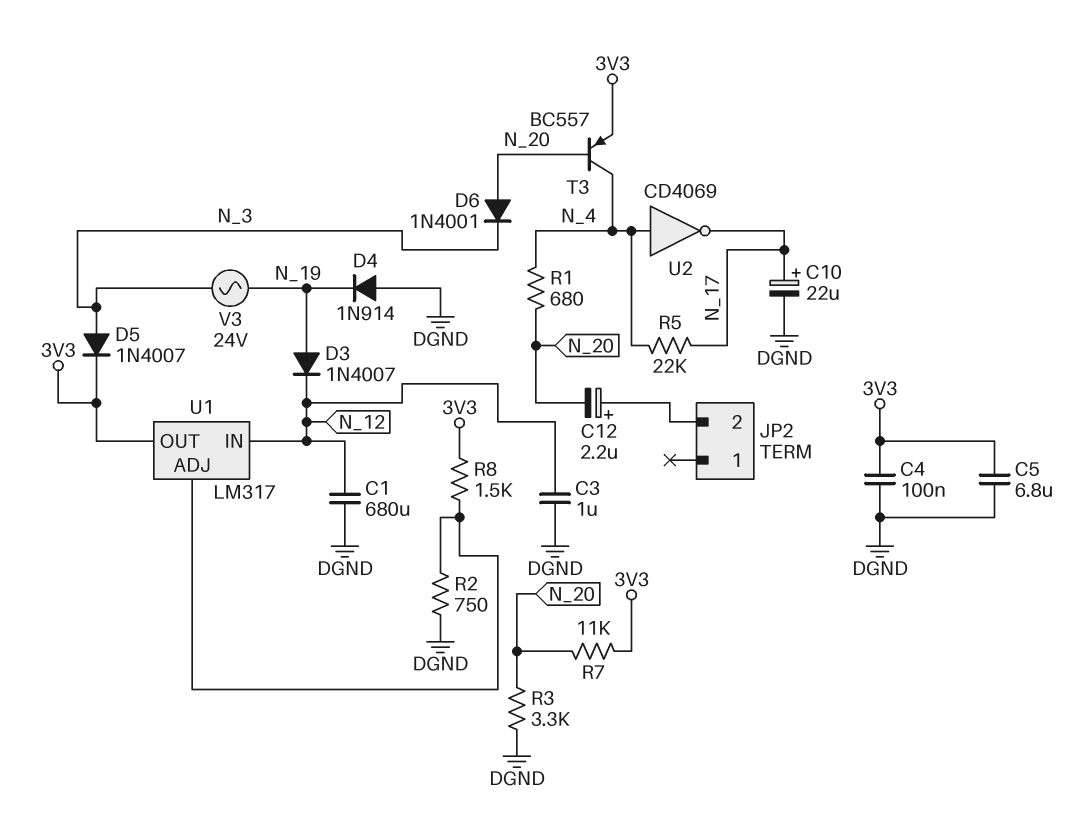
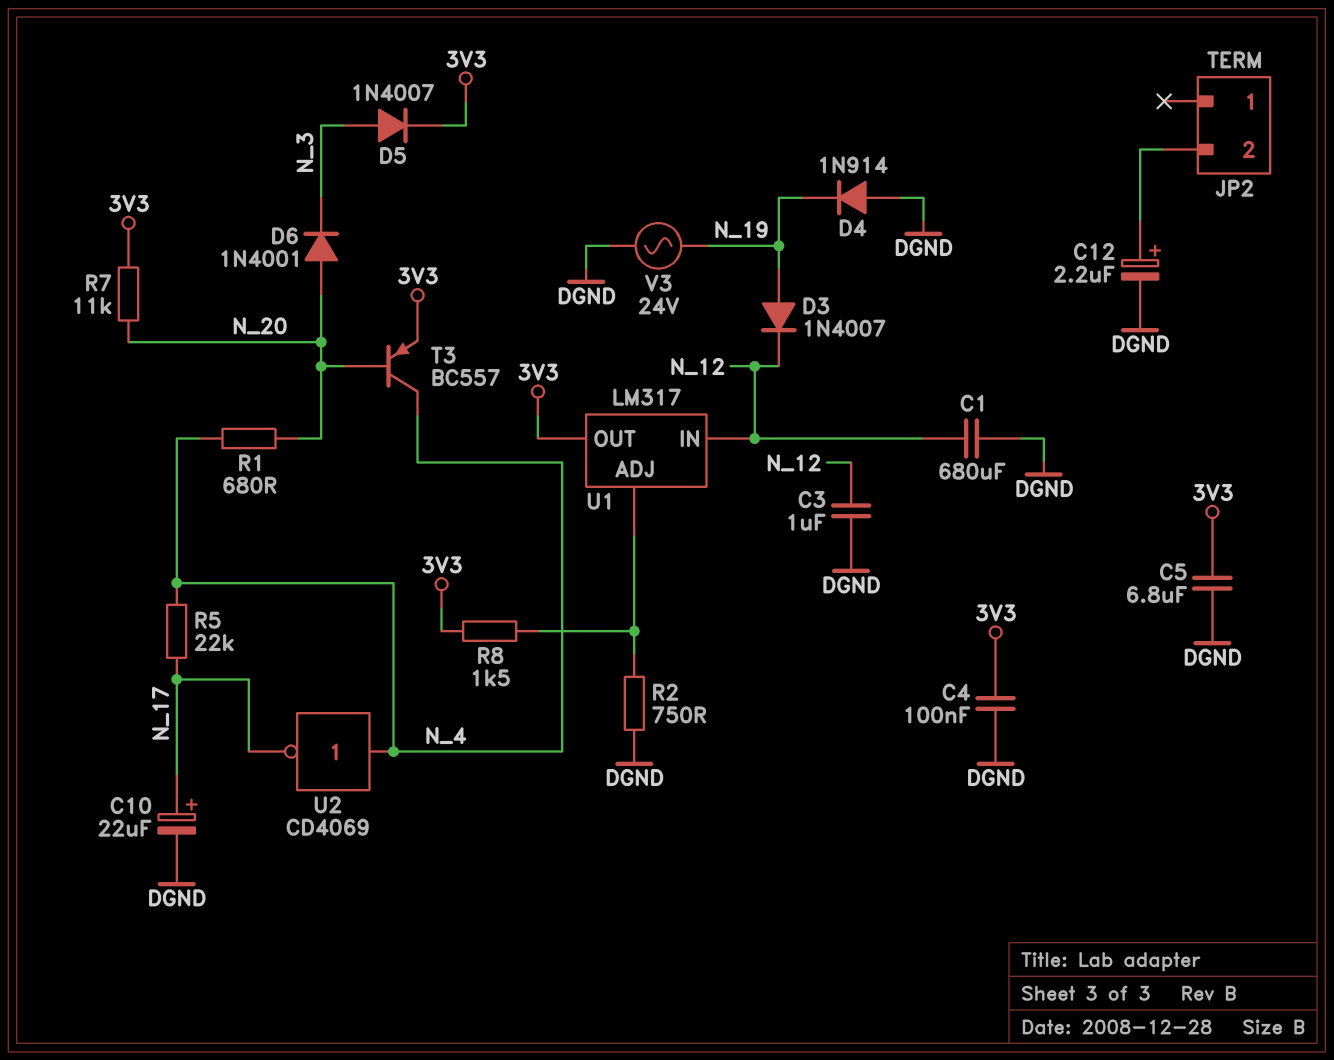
C12: 2.2uF (plus JP2/2, minus N_20) -> 2.2uF (plus JP2/2, minus DGND)
R3: 3.3k (DGND, N_20) -> none
V3: AC 24V (N_3, N_19) -> AC 24V (DGND, N_19)

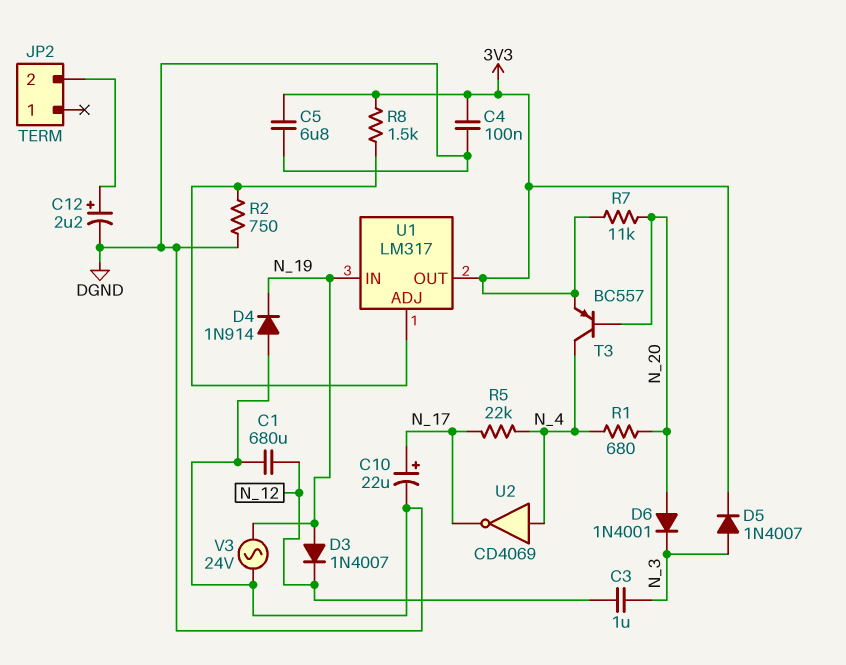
C3: 1uF (DGND, N_12) -> 1uF (N_3, N_12)
U1 pin IN: N_12 -> N_19

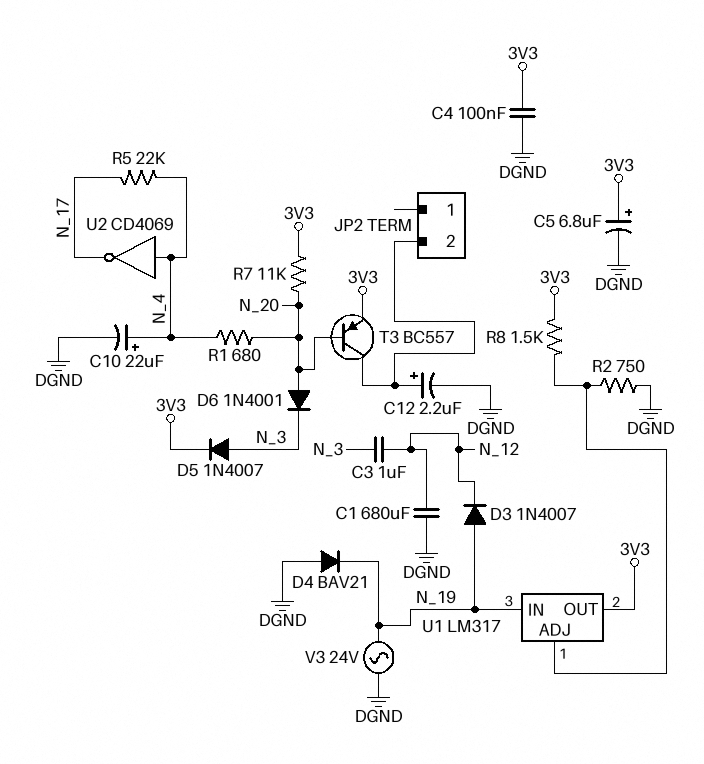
C5: 6.8uF (3V3, DGND) -> 6.8uF (plus 3V3, minus DGND)
C10: 22uF (plus N_17, minus DGND) -> 22uF (plus N_4, minus DGND)
D4: diode 1N914 (A DGND, K N_19) -> diode BAV21 (A DGND, K N_19)
T3: PNP BC557 (B N_20, C N_4, E 3V3) -> PNP BC557 (B N_20, C JP2/2, E 3V3)

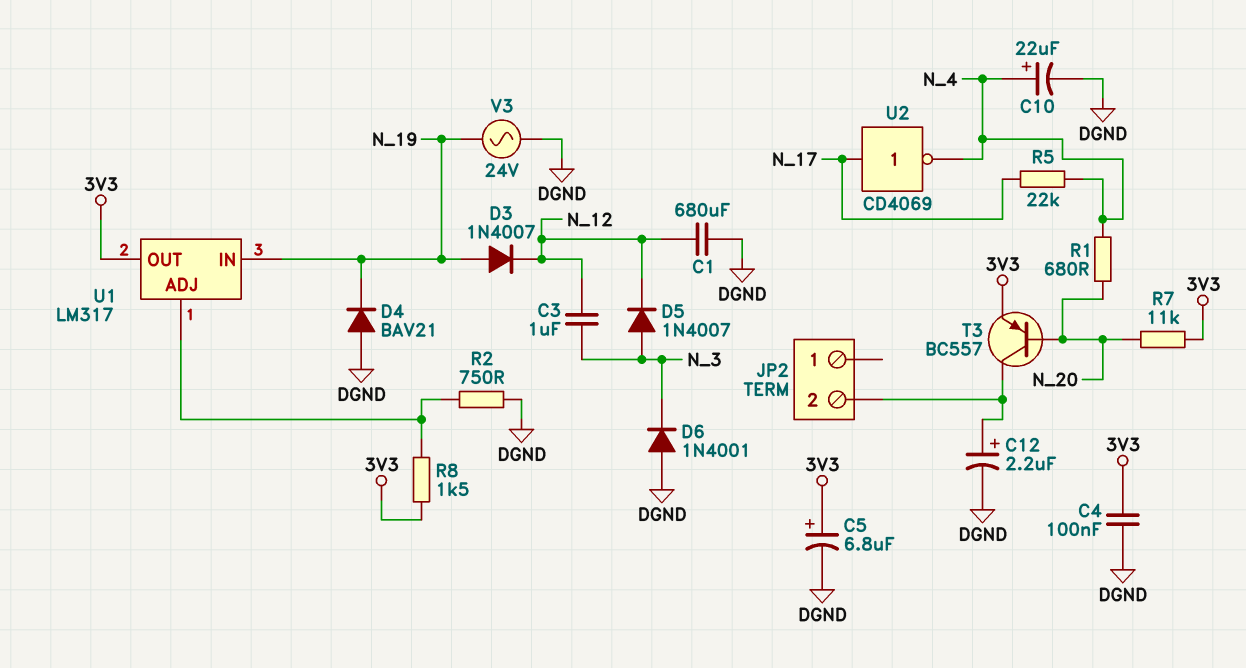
D5: diode 1N4007 (A N_3, K 3V3) -> diode 1N4007 (A N_3, K N_12)
D6: diode 1N4001 (A N_20, K N_3) -> diode 1N4001 (A DGND, K N_3)
U2: NOT CD4069 (in N_4, out N_17) -> NOT CD4069 (in N_17, out N_4)

